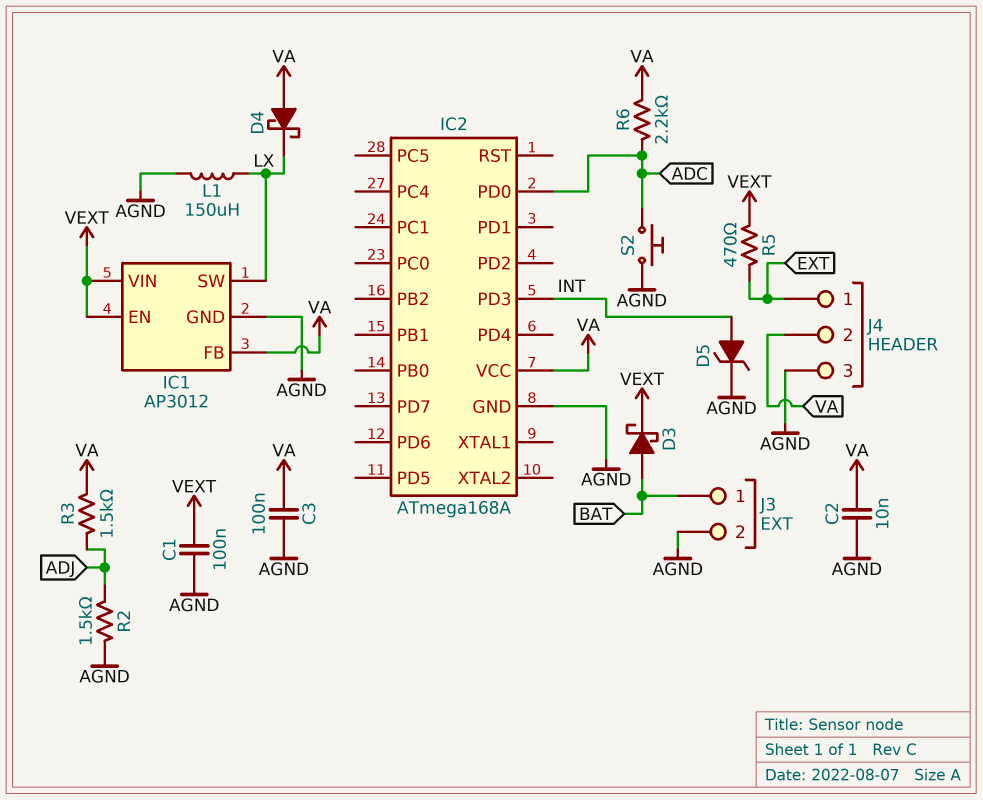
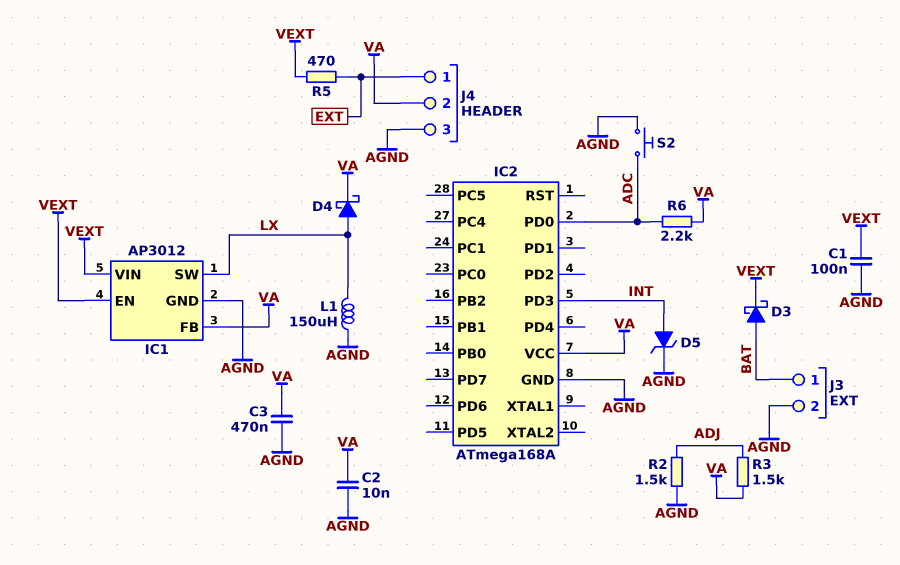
C3: 100nF (AGND, VA) -> 470nF (AGND, VA)
D4: schottky (A VA, K LX) -> schottky (A LX, K VA)

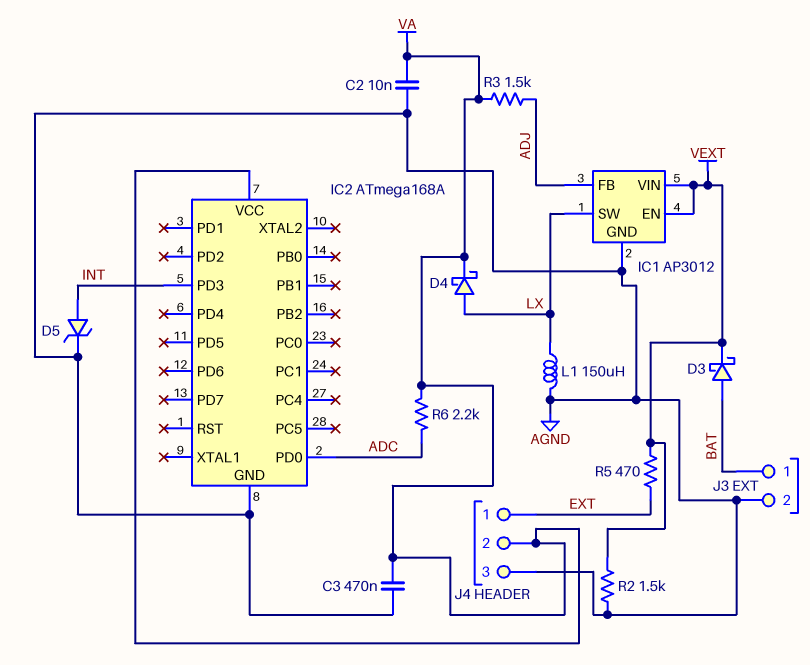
C1: 100nF (AGND, VEXT) -> none
IC1 pin FB: VA -> ADJ
R2: 1.5k (ADJ, AGND) -> 1.5k (AGND, VEXT)
S2: button (ADC, AGND) -> none

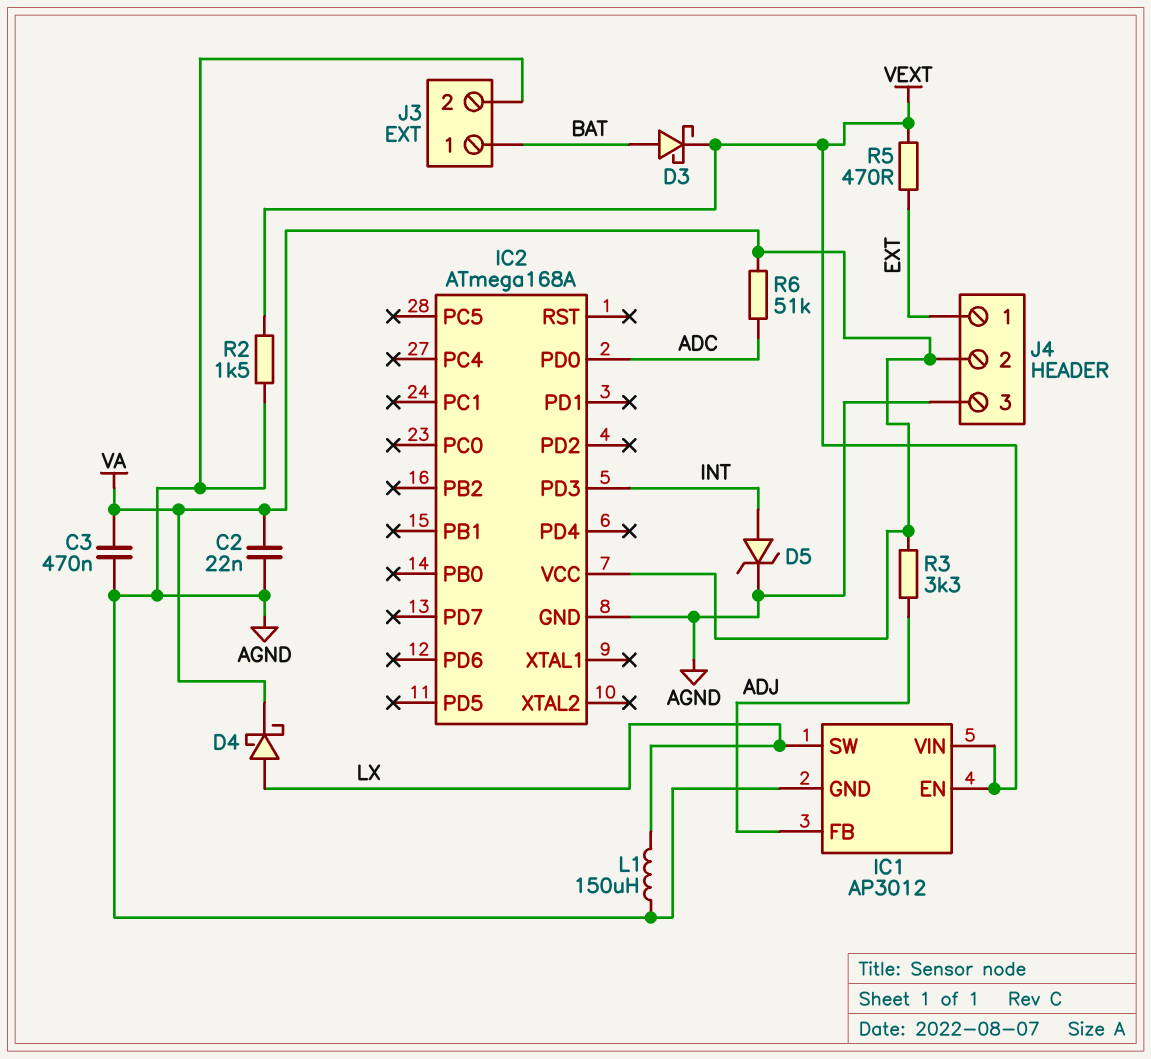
C2: 10nF (AGND, VA) -> 22nF (AGND, VA)
R3: 1.5k (ADJ, VA) -> 3.3k (ADJ, VA)
R6: 2.2k (ADC, VA) -> 51k (ADC, VA)

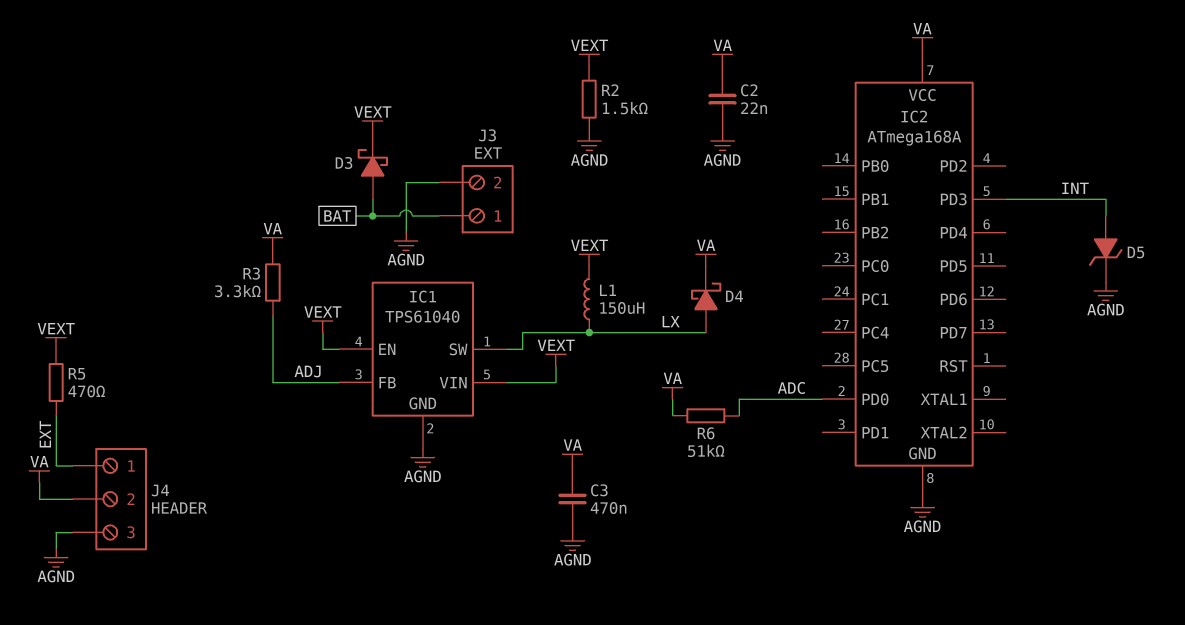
IC1: AP3012 -> TPS61040
L1: 150uH (AGND, LX) -> 150uH (LX, VEXT)

